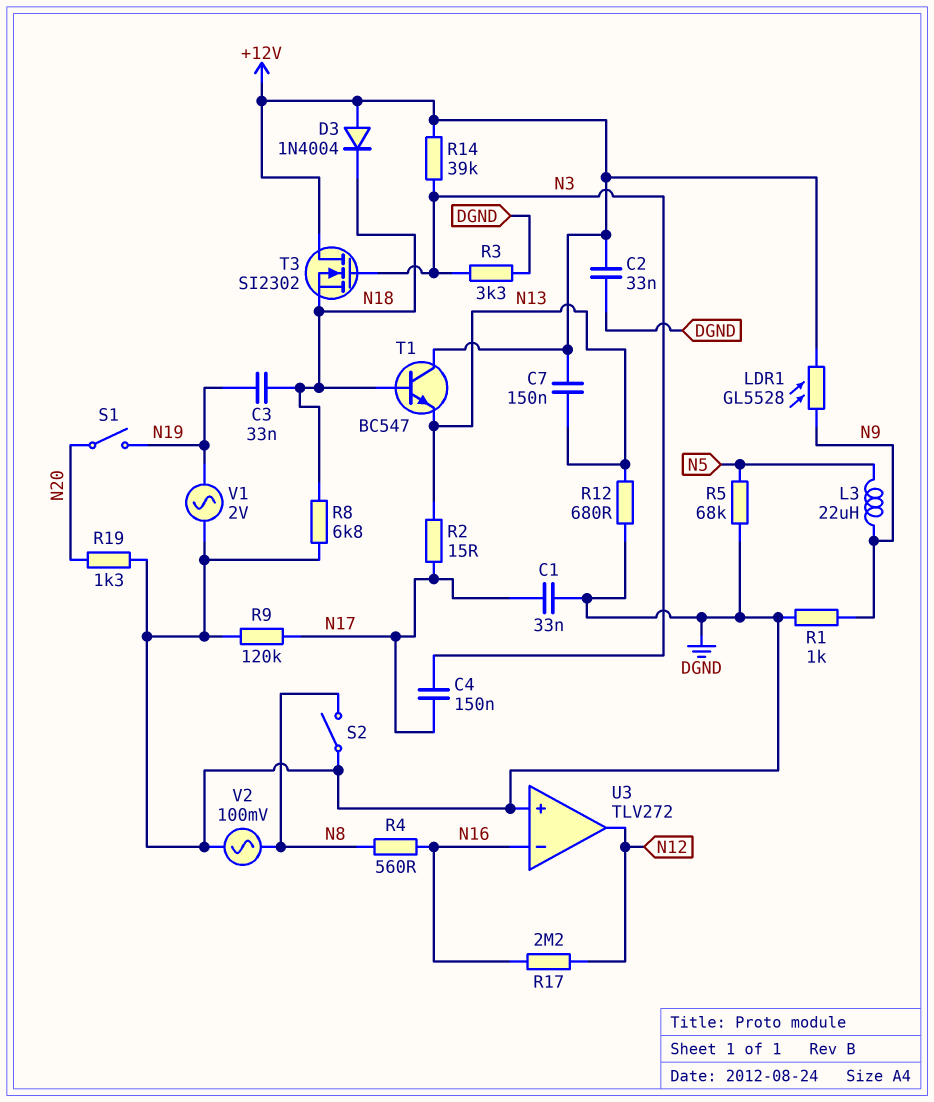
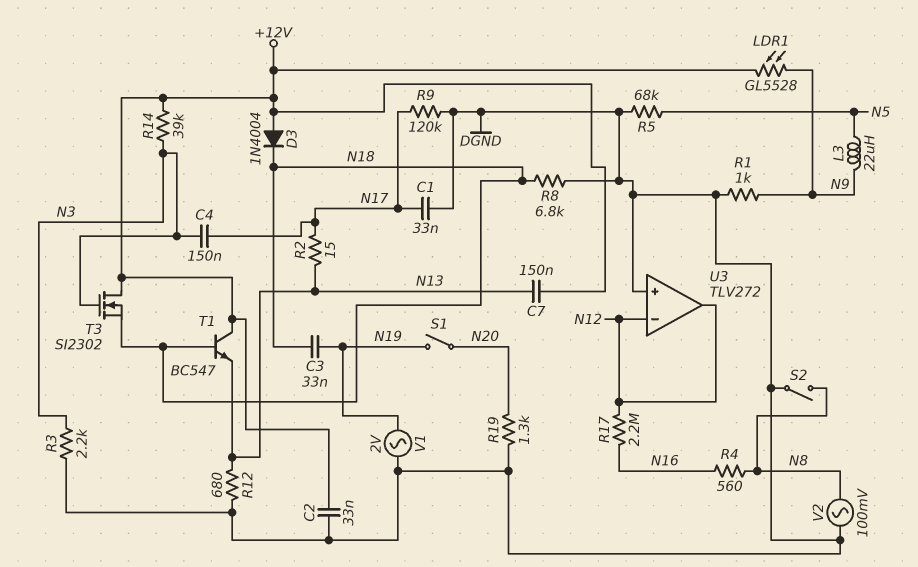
R3: 3.3k (DGND, N3) -> 2.2k (DGND, N3)
U3 pin in-: N16 -> N12

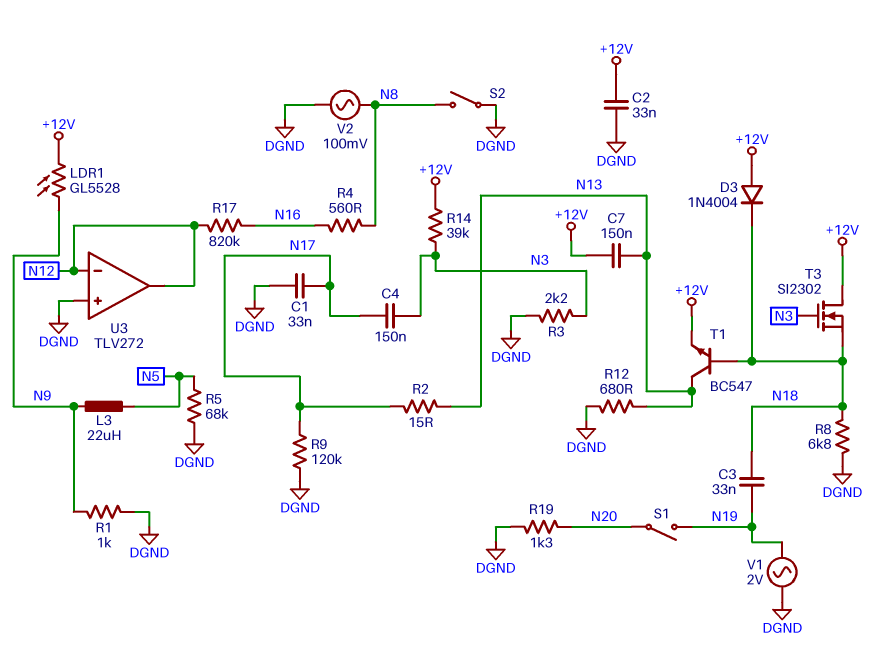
R17: 2.2M (N12, N16) -> 820k (N12, N16)
T1: NPN BC547 (B N18, C +12V, E N13) -> NPN BC547 (B N18, C N13, E +12V)

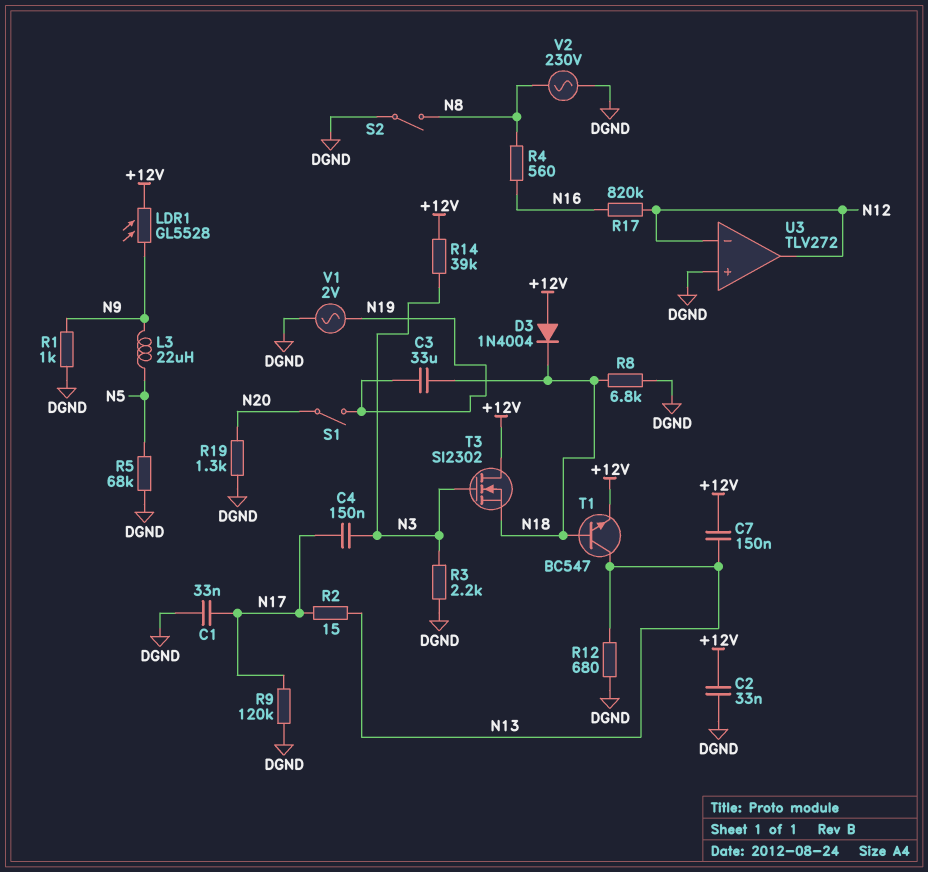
C3: 33nF (N18, N19) -> 33uF (N18, N19)
V2: AC 100mV (DGND, N8) -> AC 230V (DGND, N8)

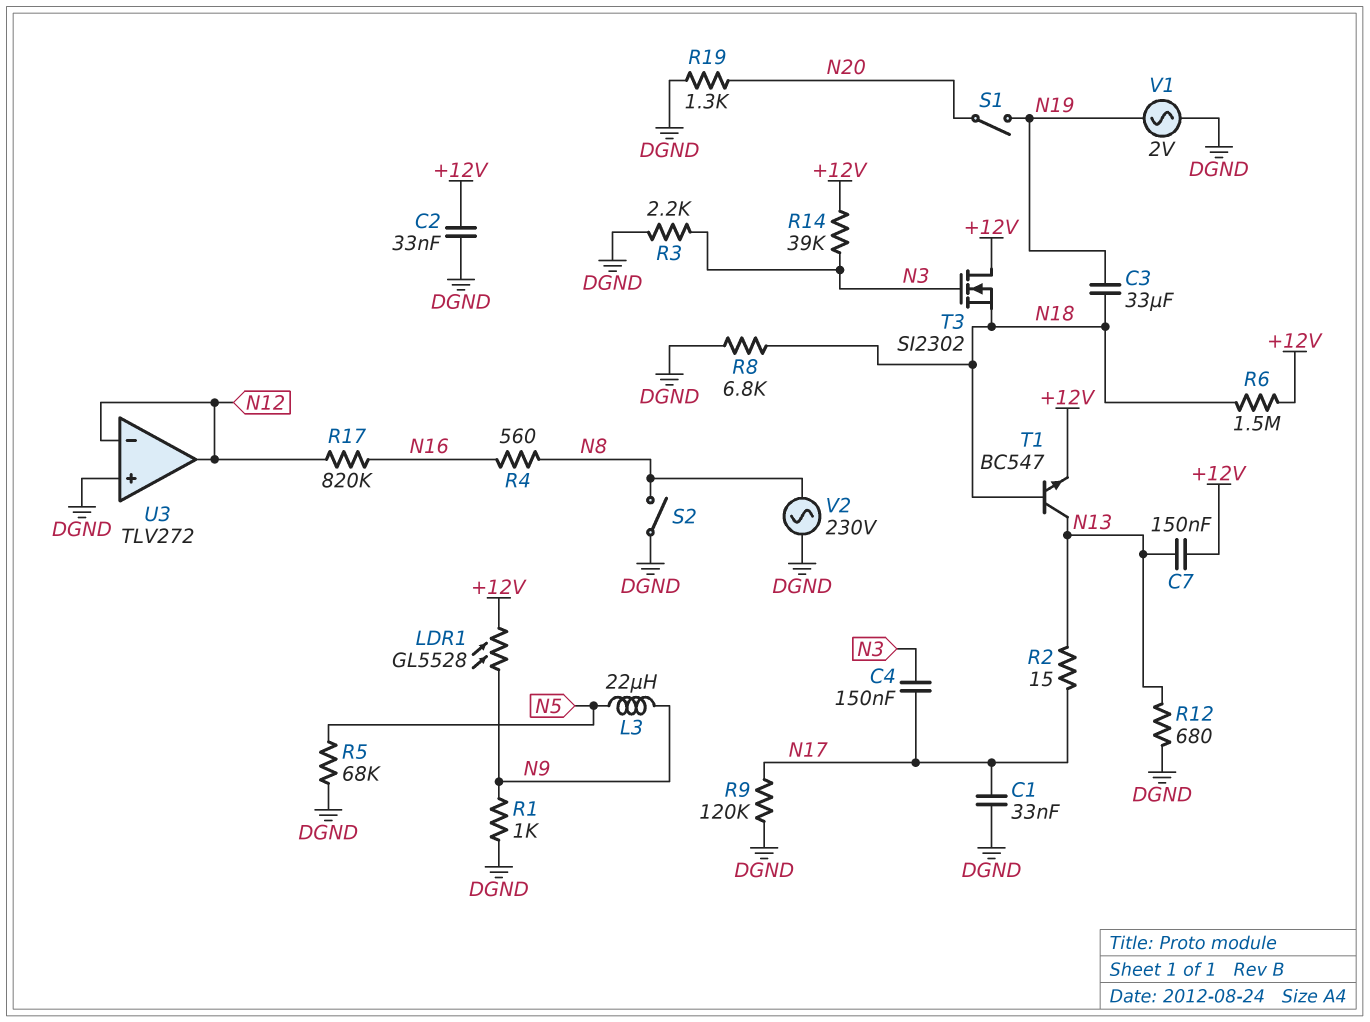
D3: diode 1N4004 (A +12V, K N18) -> none
R6: none -> 1.5M (+12V, N18)

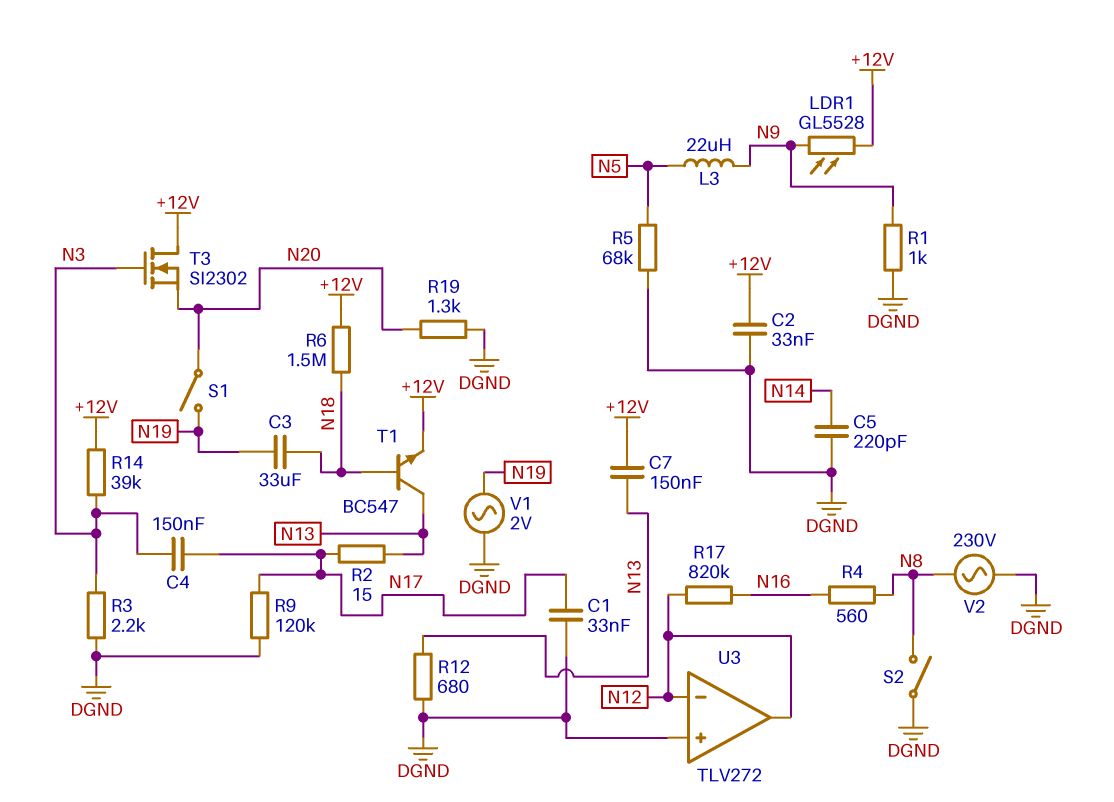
C5: none -> 220pF (DGND, N14)
R8: 6.8k (DGND, N18) -> none
T3: NMOS SI2302 (G N3, D +12V, S N18) -> NMOS SI2302 (G N3, D +12V, S N20)

